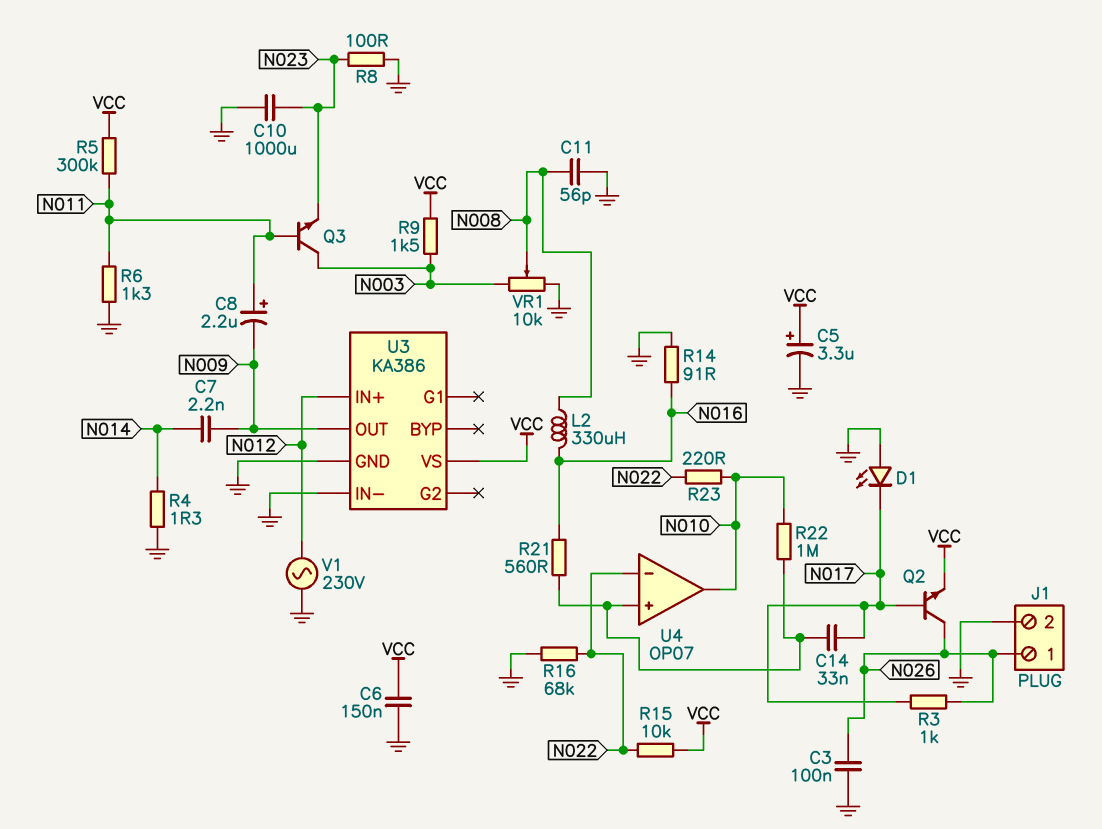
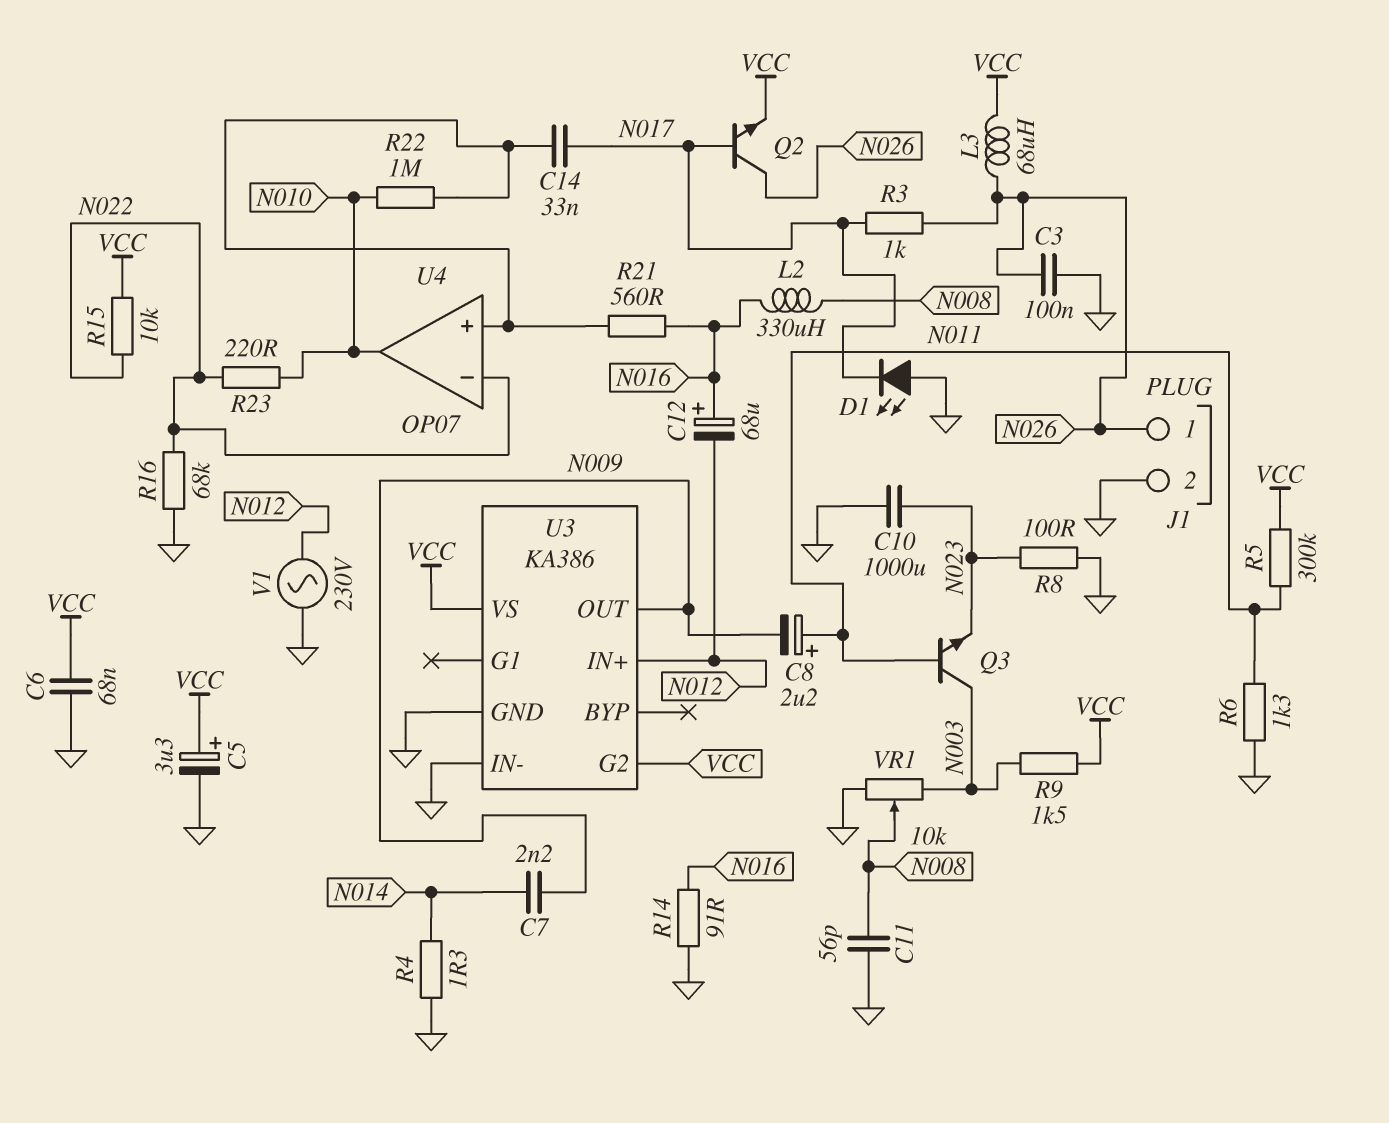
C6: 150nF (GND, VCC) -> 68nF (GND, VCC)
C12: none -> 68uF (plus N016, minus N012)
L3: none -> 68uH (N026, VCC)
U3 pin G2: none -> VCC

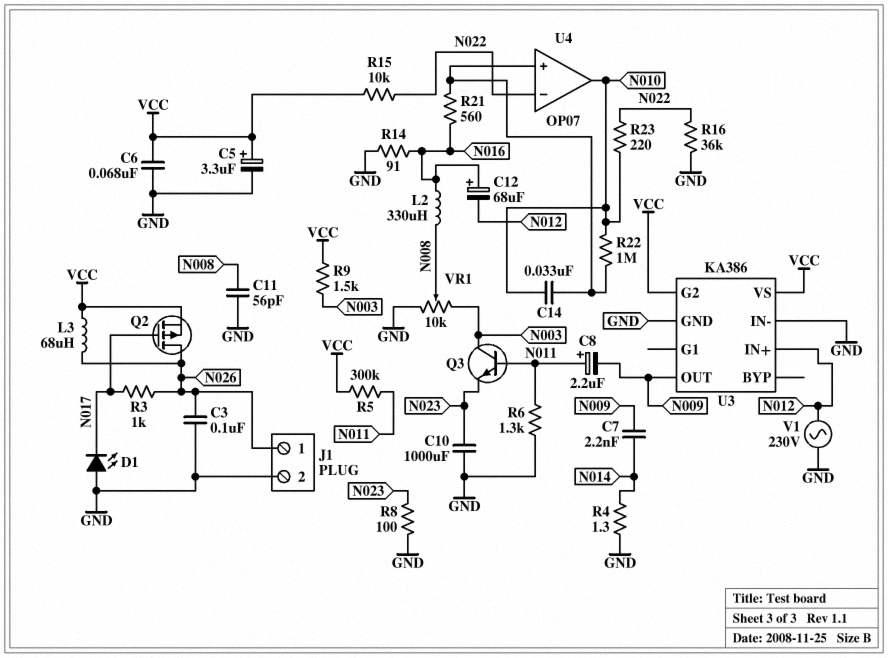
C14: 33nF (N017, U4/in+) -> 33nF (N010, U4/in+)
Q2: NPN (B N017, C N026, E VCC) -> PMOS (G N017, D N026, S VCC)
R16: 68k (GND, N022) -> 36k (GND, N022)

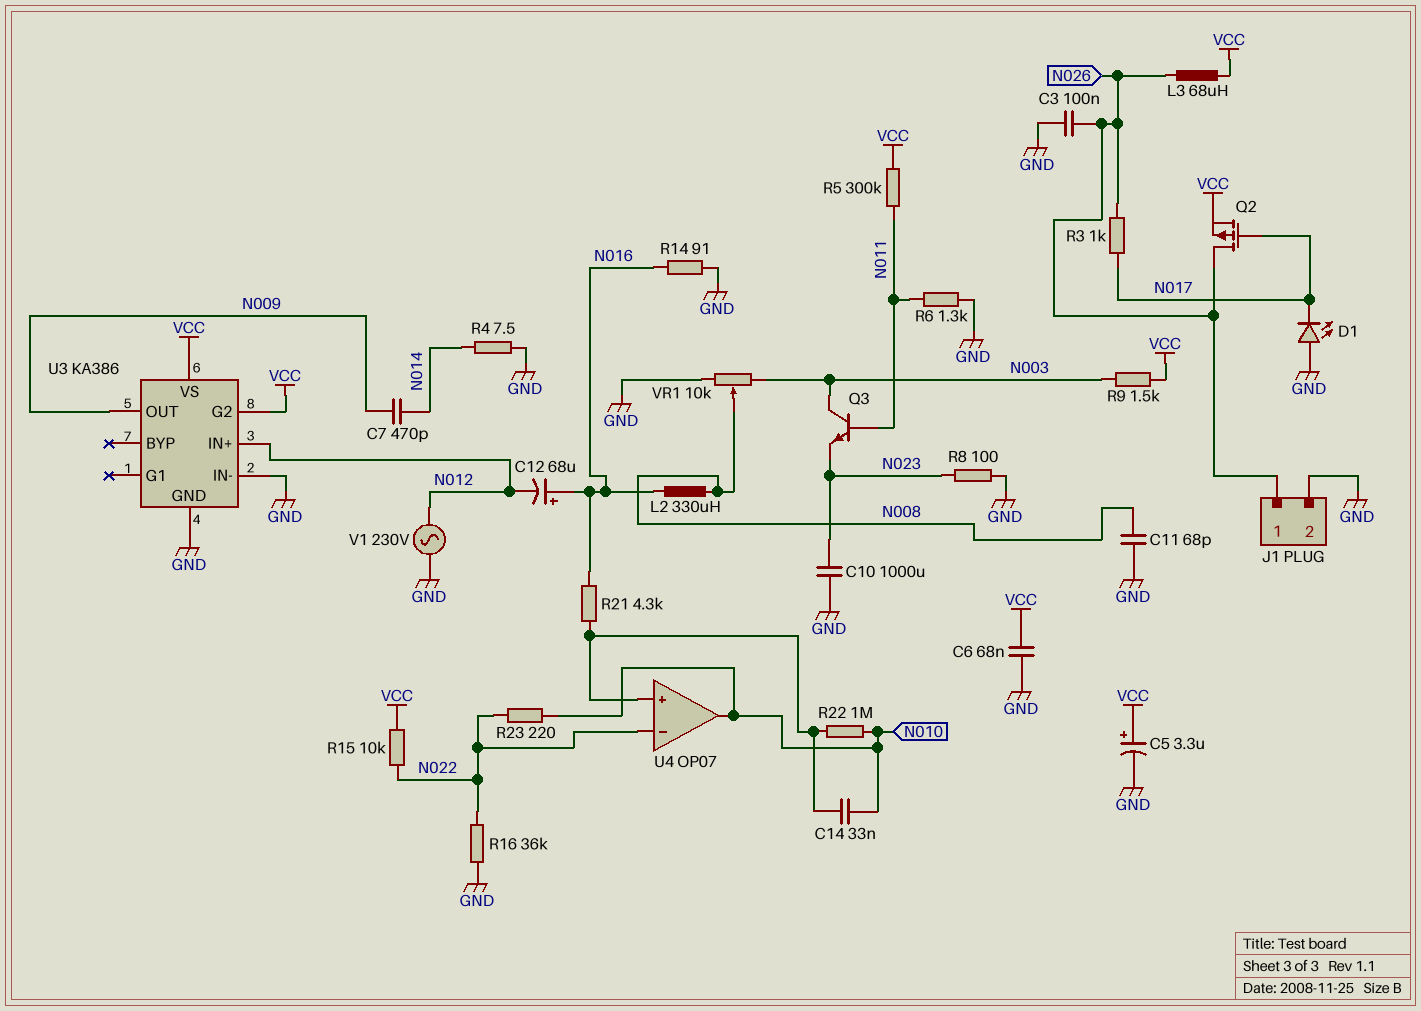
C7: 2.2nF (N009, N014) -> 470pF (N009, N014)
C8: 2.2uF (plus N011, minus N009) -> none
C11: 56pF (GND, N008) -> 68pF (GND, N008)
R4: 1.3 (GND, N014) -> 7.5 (GND, N014)
R21: 560 (N016, U4/in+) -> 4.3k (N016, U4/in+)

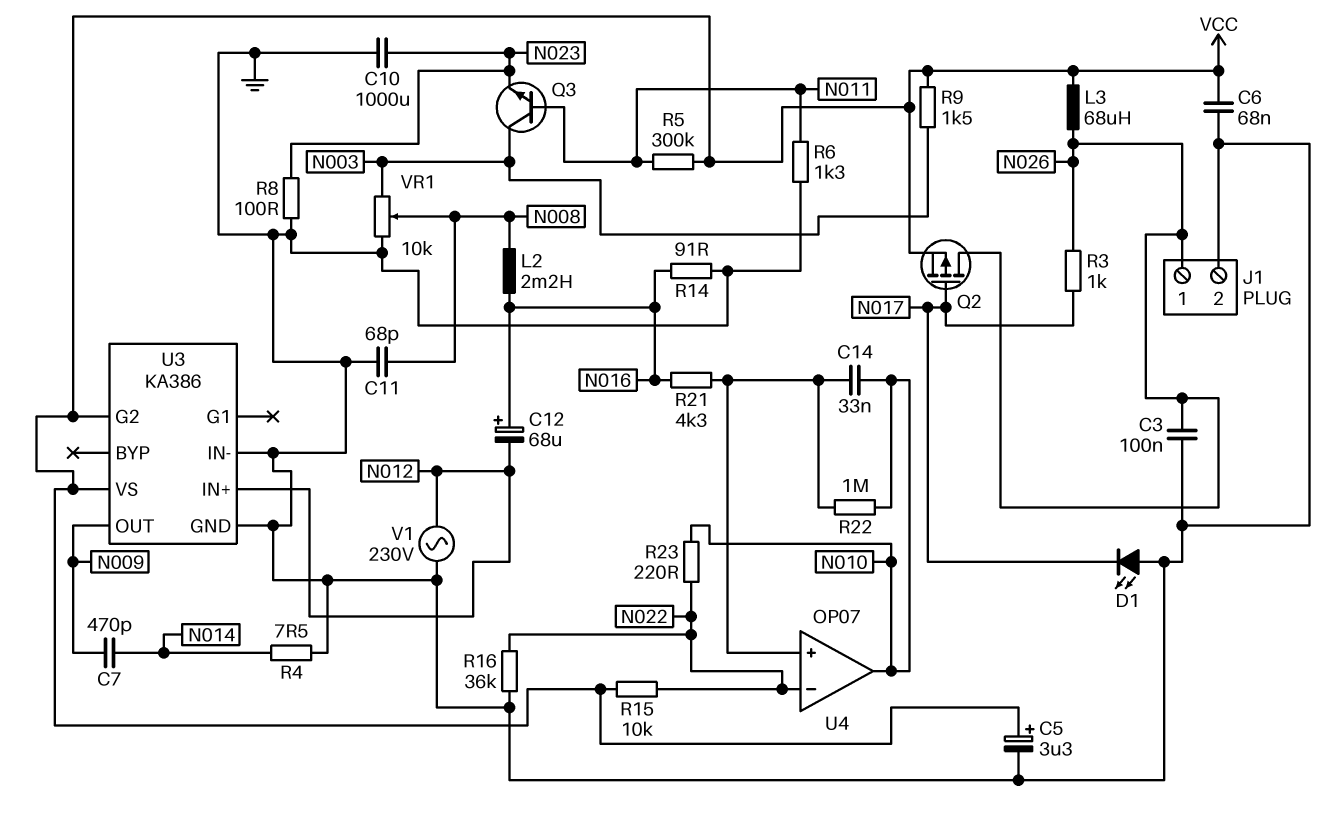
L2: 330uH (N008, N016) -> 2.2mH (N008, N016)

